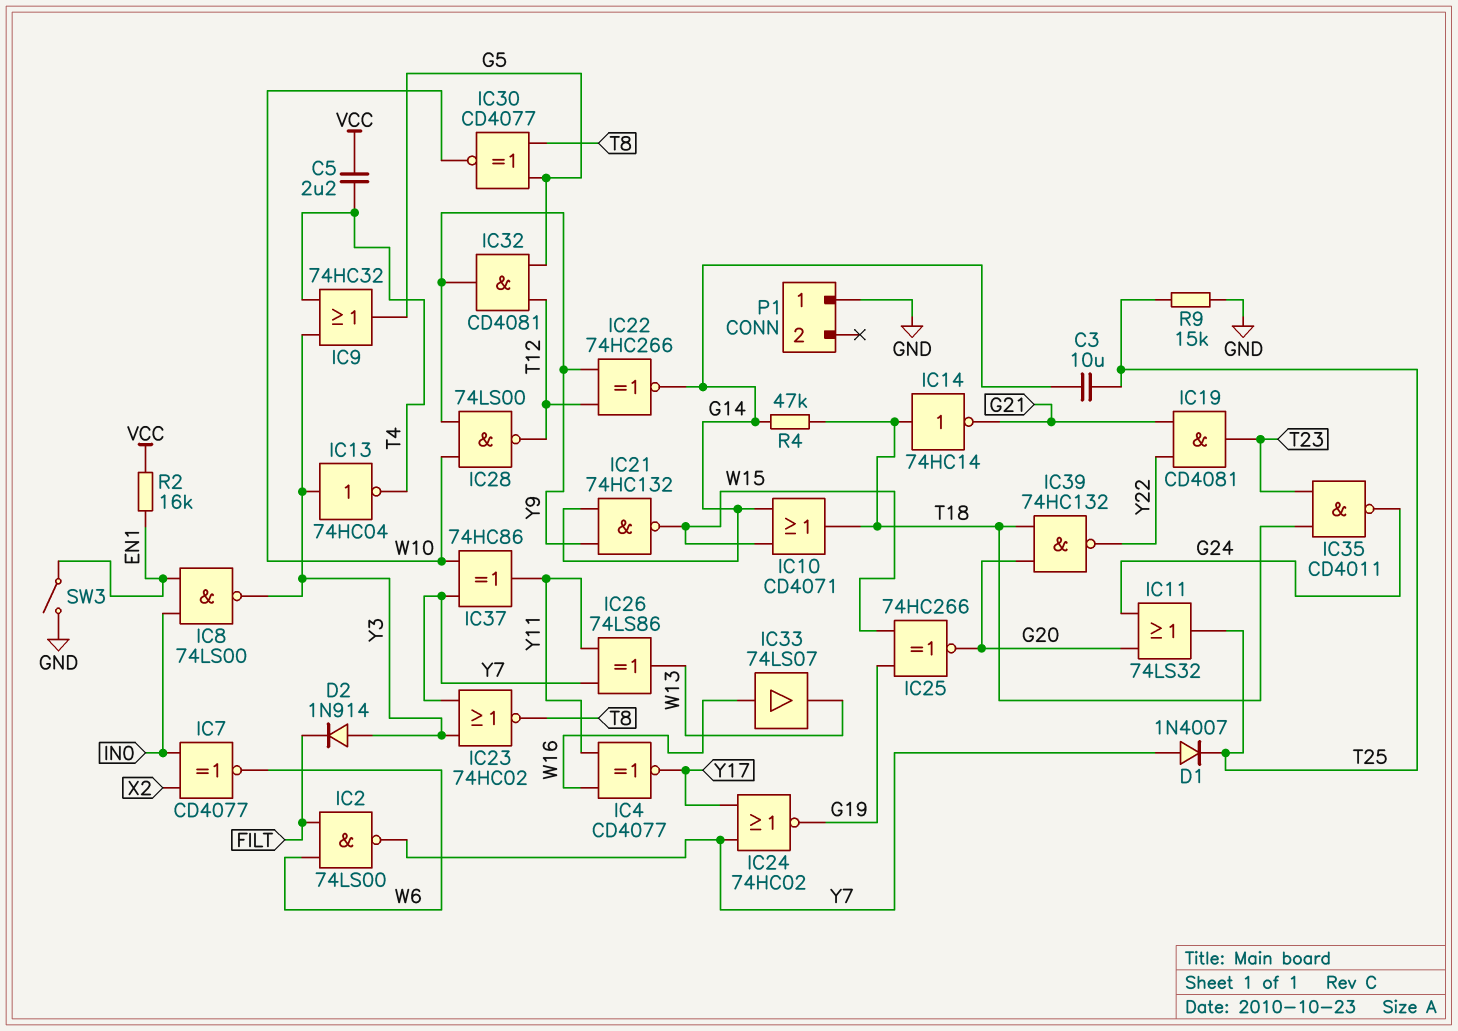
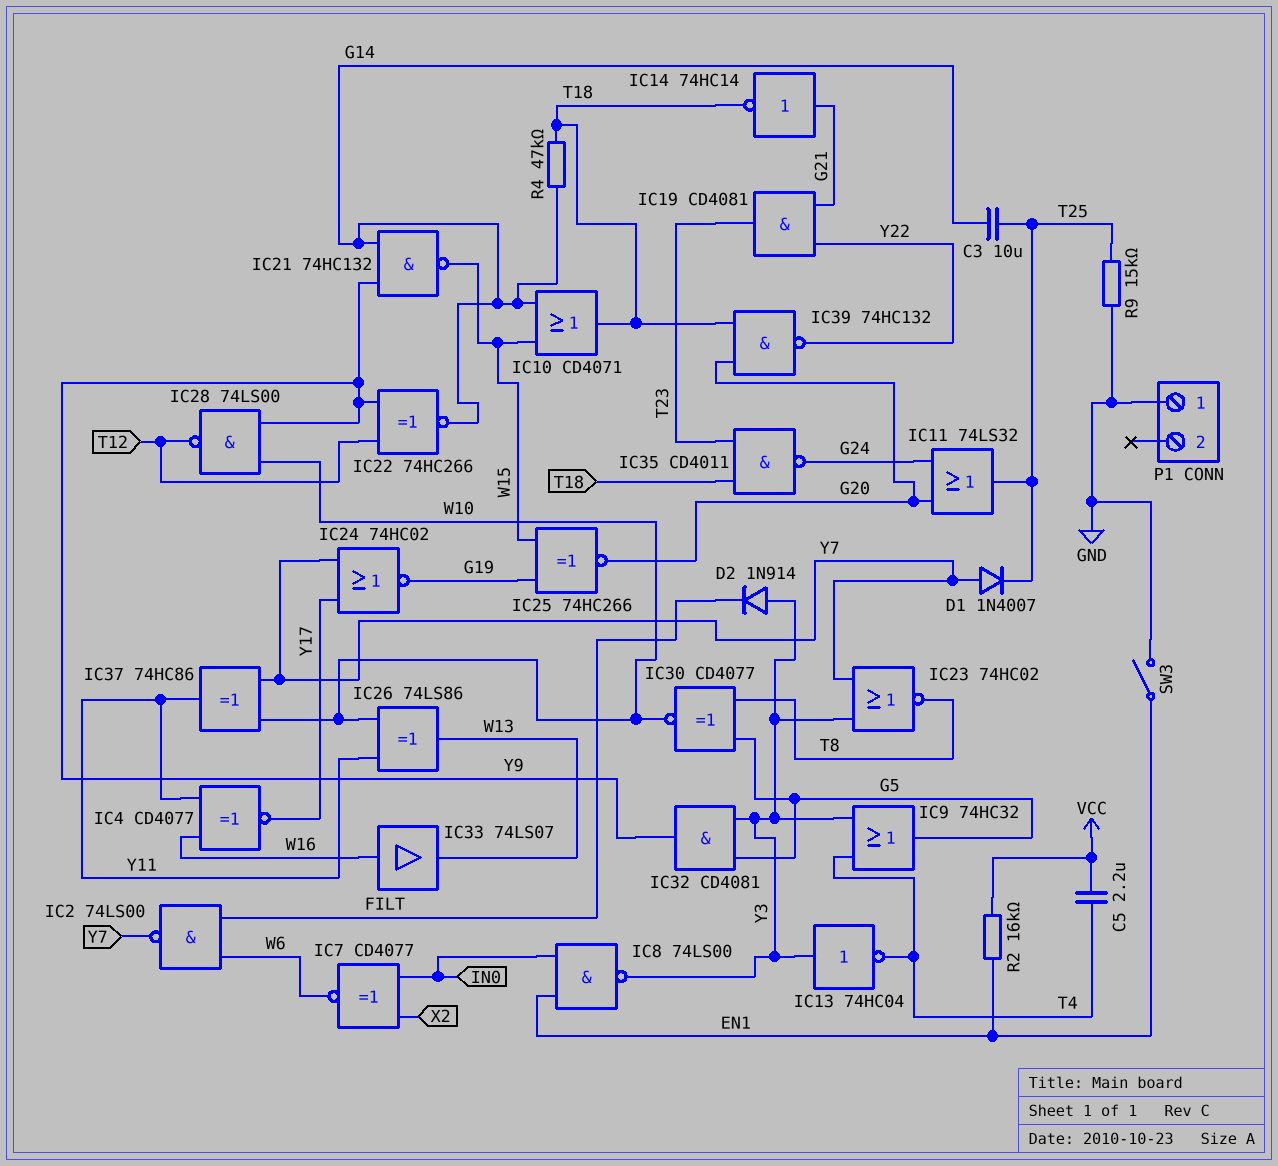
IC14: NOT 74HC14 (in T18, out G21) -> NOT 74HC14 (in G21, out T18)
IC26: XOR 74LS86 (in Y7, in Y11, out W13) -> XOR 74LS86 (in W10, in Y11, out W13)
IC32: AND CD4081 (in G5, in T12, out Y9) -> AND CD4081 (in G5, in Y3, out Y9)

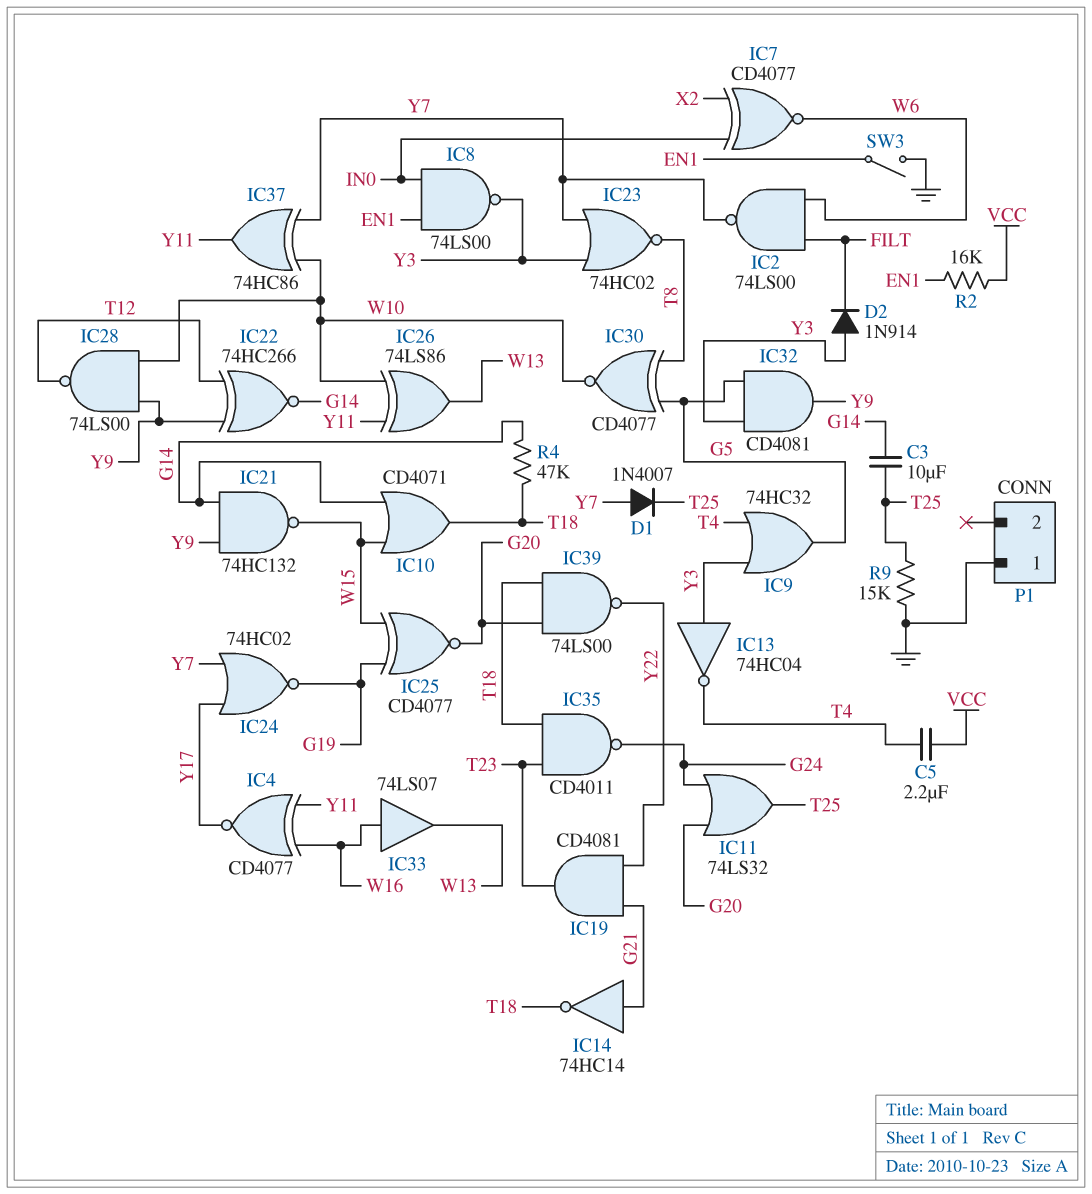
IC25: XNOR 74HC266 (in G19, in W15, out G20) -> XNOR CD4077 (in G19, in W15, out G20)
IC39: NAND 74HC132 (in G20, in T18, out Y22) -> NAND 74LS00 (in G20, in T18, out Y22)

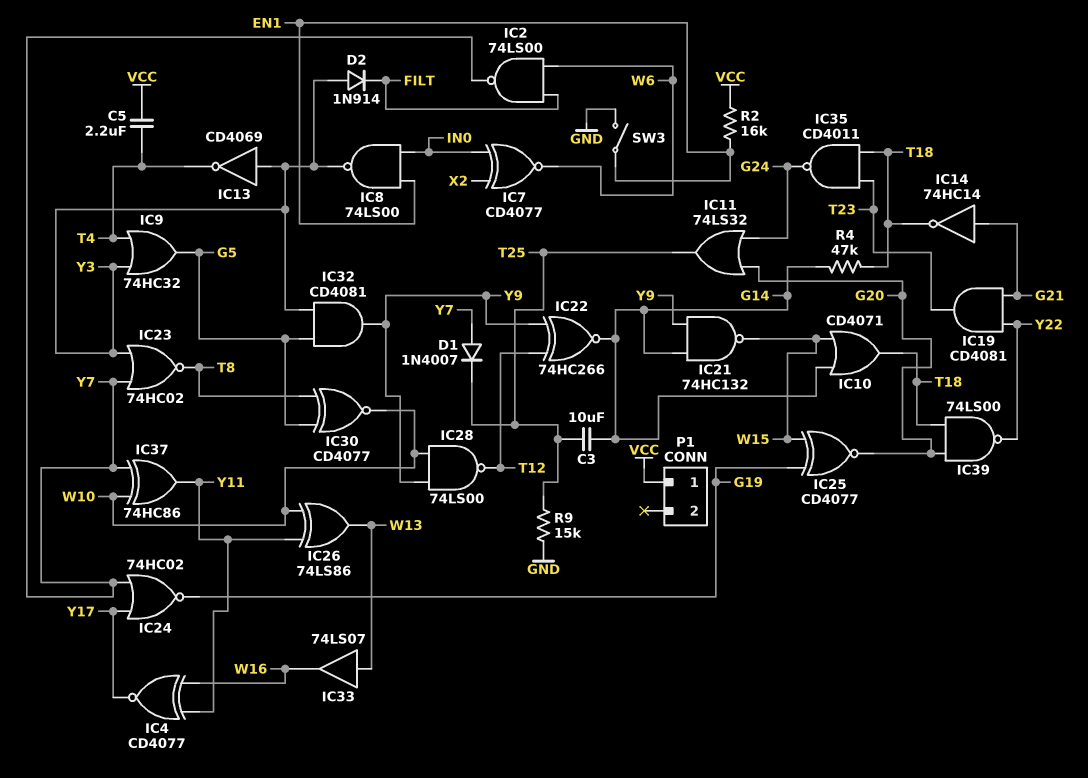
IC13: NOT 74HC04 (in Y3, out T4) -> NOT CD4069 (in Y3, out T4)
IC33: buffer 74LS07 (in W16, out W13) -> buffer 74LS07 (in W13, out W16)
P1 pin 1: GND -> VCC

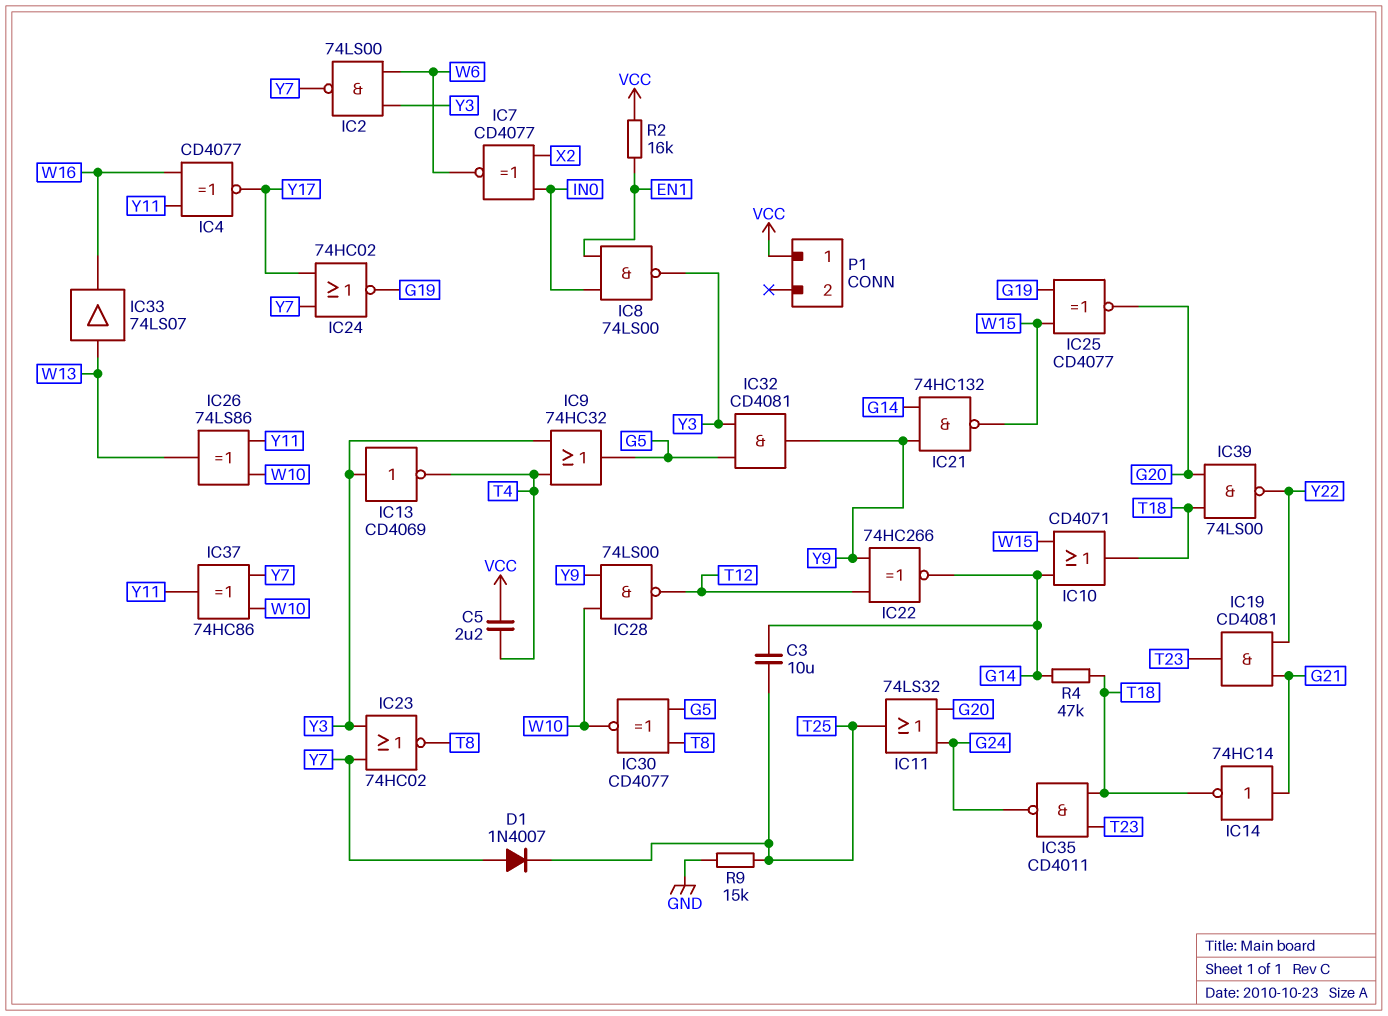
D2: diode 1N914 (A Y3, K FILT) -> none
IC2: NAND 74LS00 (in FILT, in W6, out Y7) -> NAND 74LS00 (in W6, in Y3, out Y7)
SW3: switch (EN1, GND) -> none

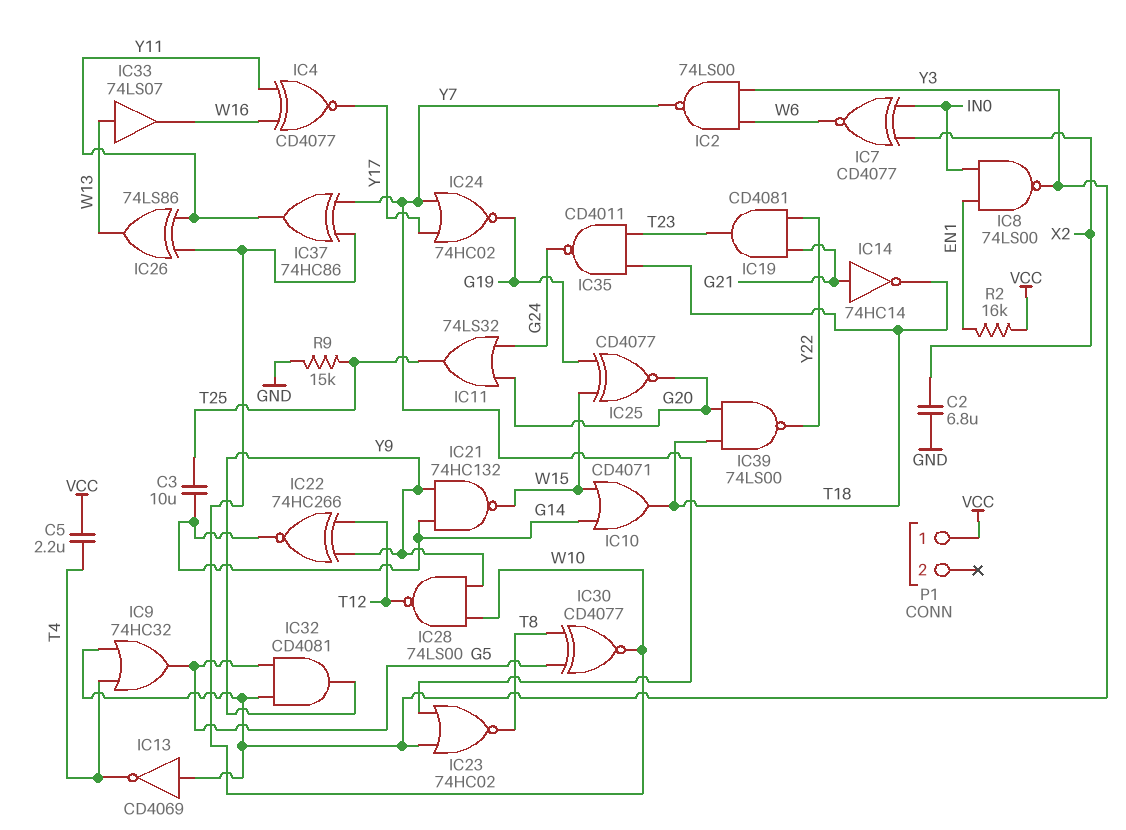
C2: none -> 6.8uF (GND, X2)
D1: diode 1N4007 (A Y7, K T25) -> none
R4: 47k (G14, T18) -> none

